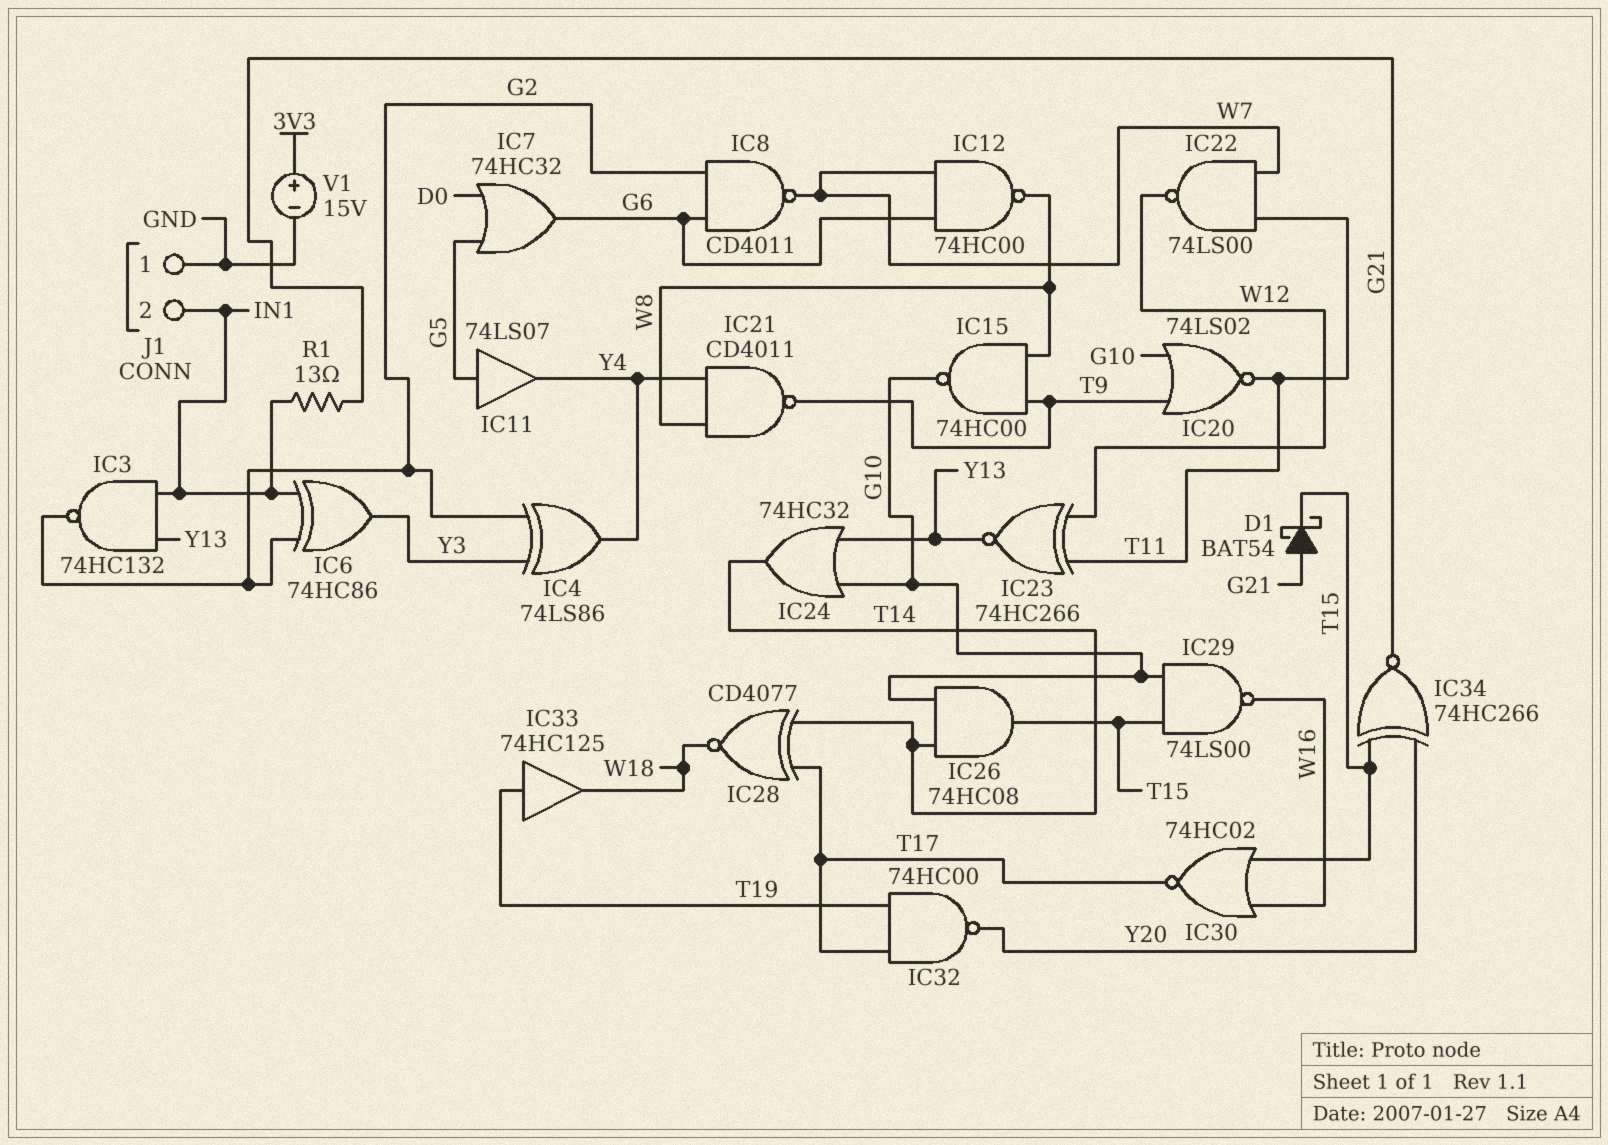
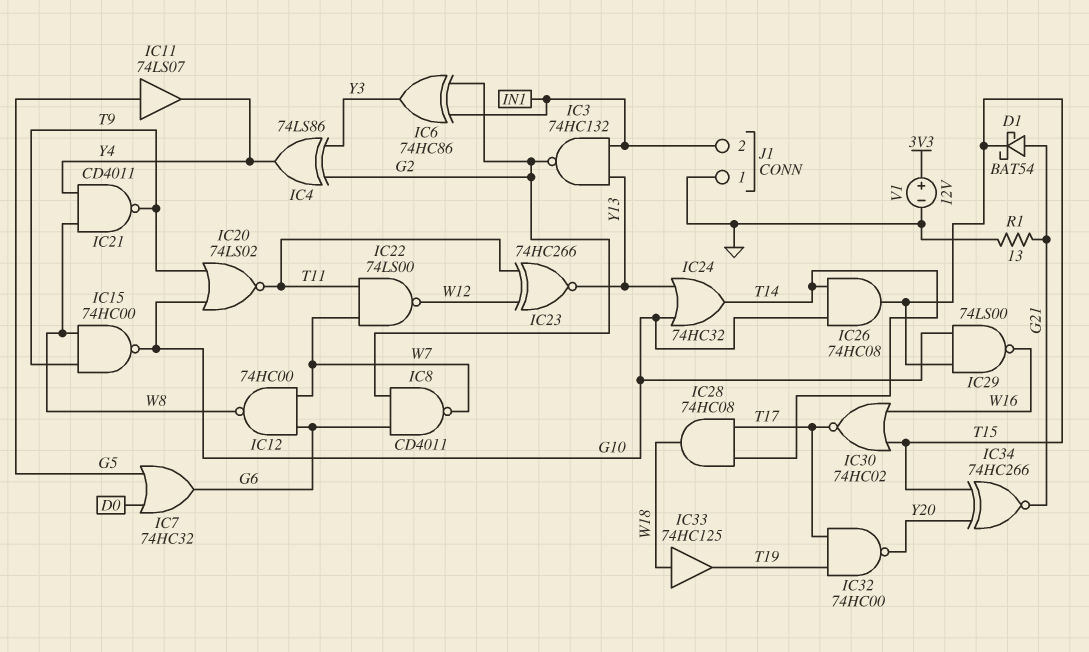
IC28: XNOR CD4077 (in T14, in T17, out W18) -> AND 74HC08 (in T14, in T17, out W18)
IC33: buffer 74HC125 (in T19, out W18) -> buffer 74HC125 (in W18, out T19)
R1: 13 (G21, IN1) -> 13 (G21, GND)
V1: 15V (plus 3V3, minus GND) -> 12V (plus 3V3, minus GND)

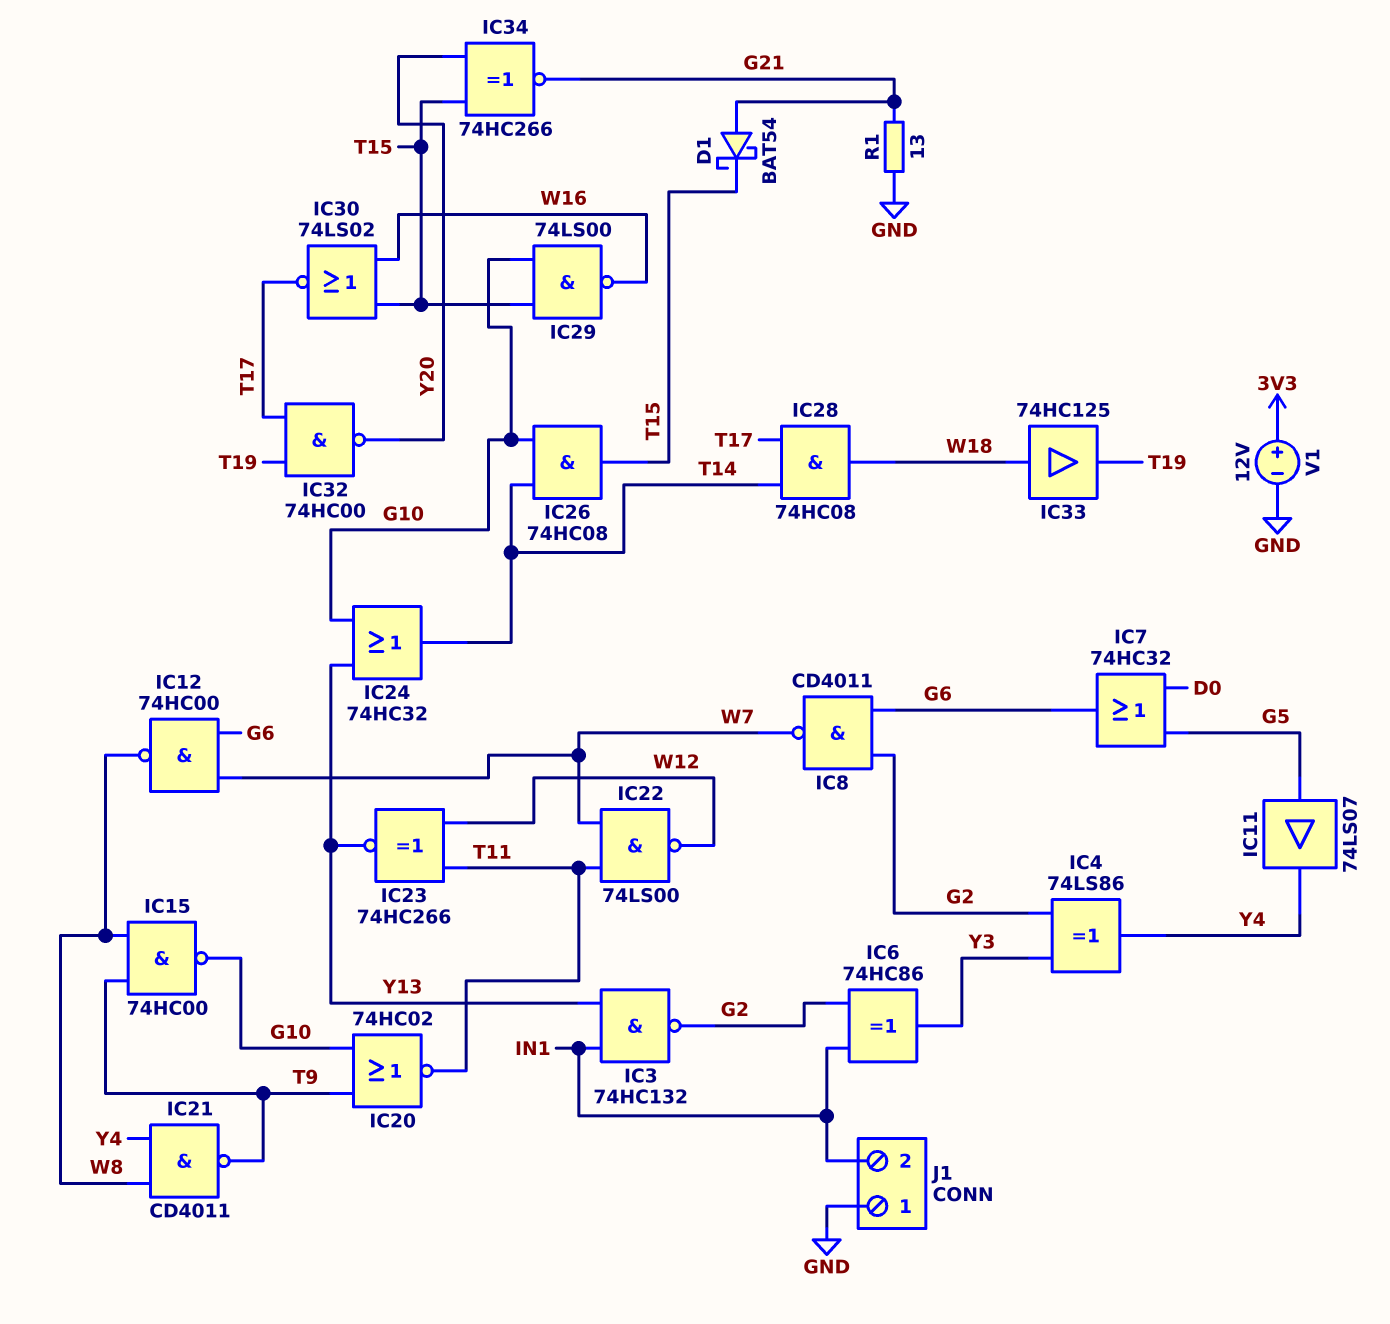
IC20: NOR 74LS02 (in G10, in T9, out T11) -> NOR 74HC02 (in G10, in T9, out T11)
IC30: NOR 74HC02 (in T15, in W16, out T17) -> NOR 74LS02 (in T15, in W16, out T17)

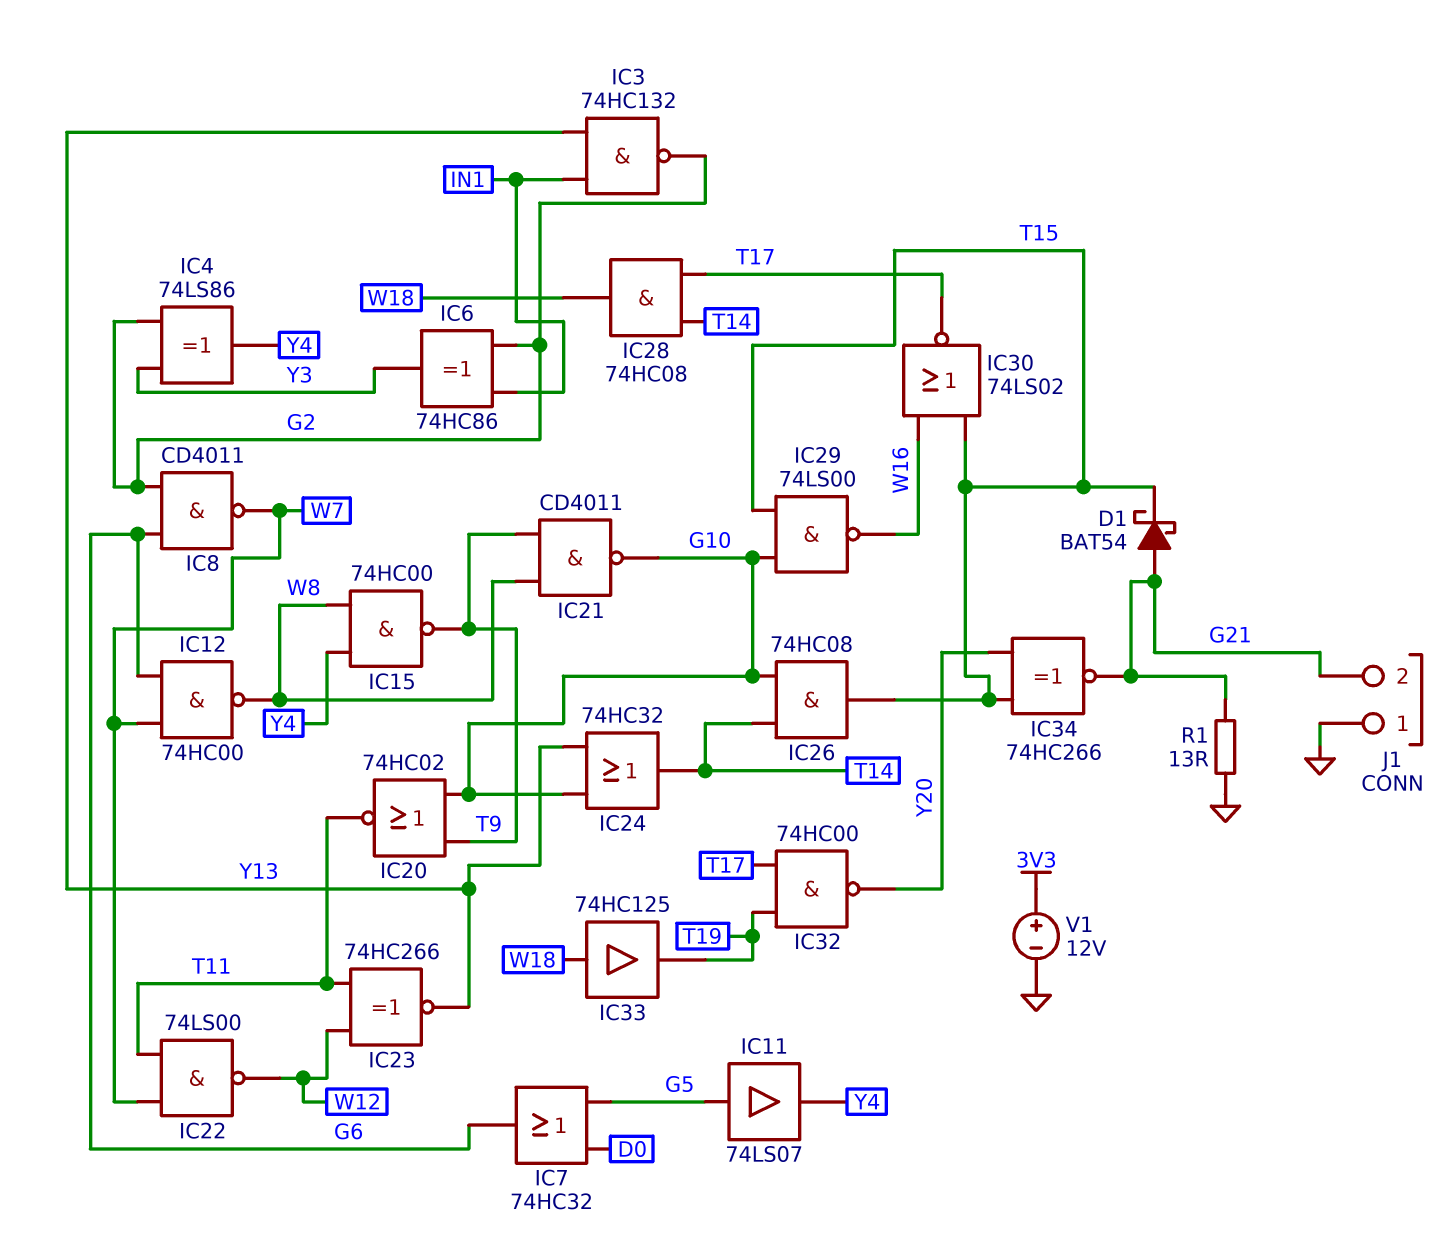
IC15: NAND 74HC00 (in T9, in W8, out G10) -> NAND 74HC00 (in W8, in Y4, out T9)
IC21: NAND CD4011 (in W8, in Y4, out T9) -> NAND CD4011 (in T9, in W8, out G10)
J1 pin 2: IN1 -> G21

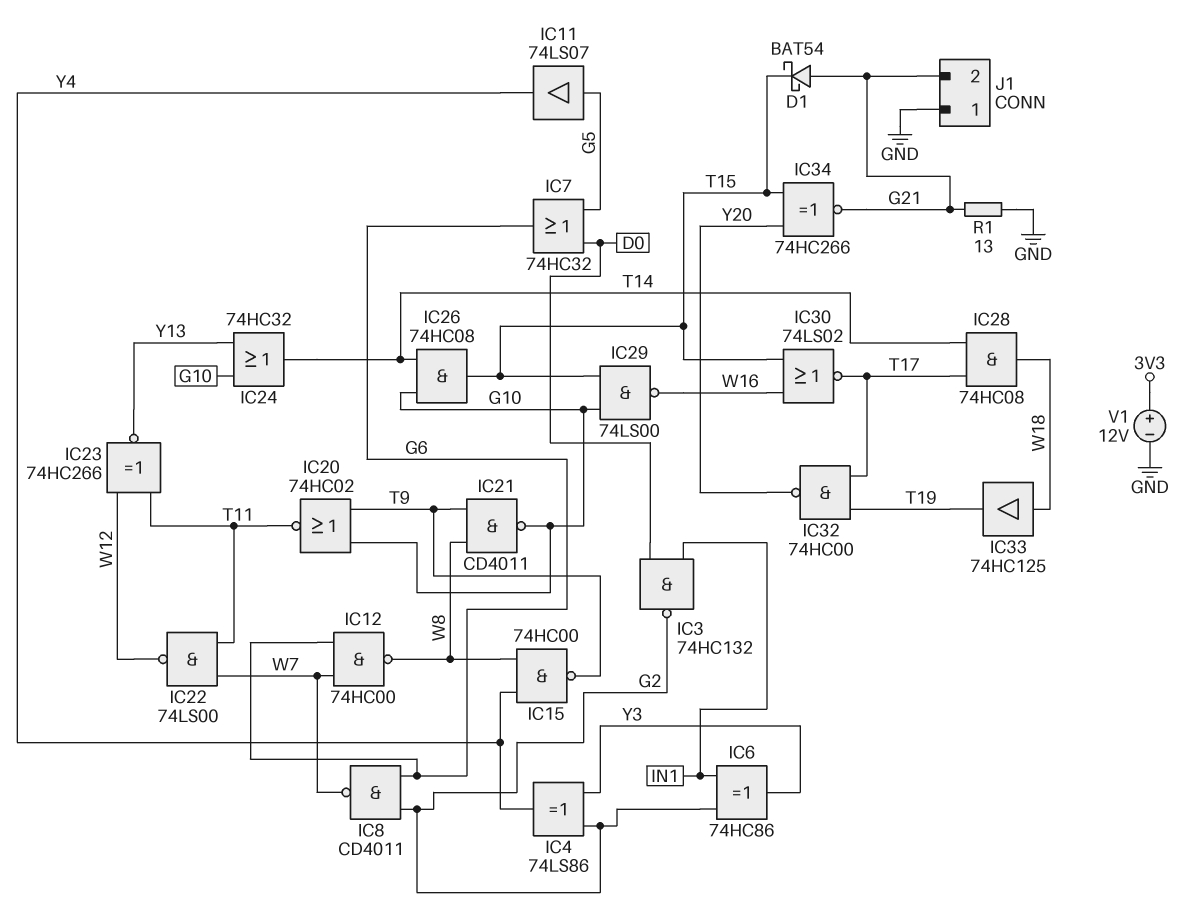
IC3: NAND 74HC132 (in IN1, in Y13, out G2) -> NAND 74HC132 (in D0, in IN1, out G2)

